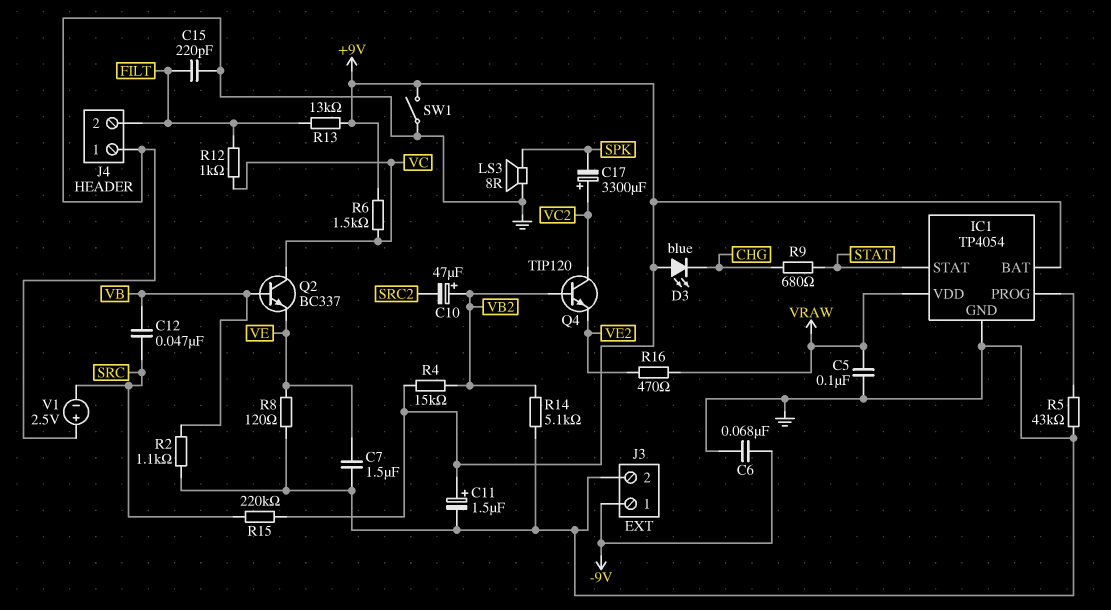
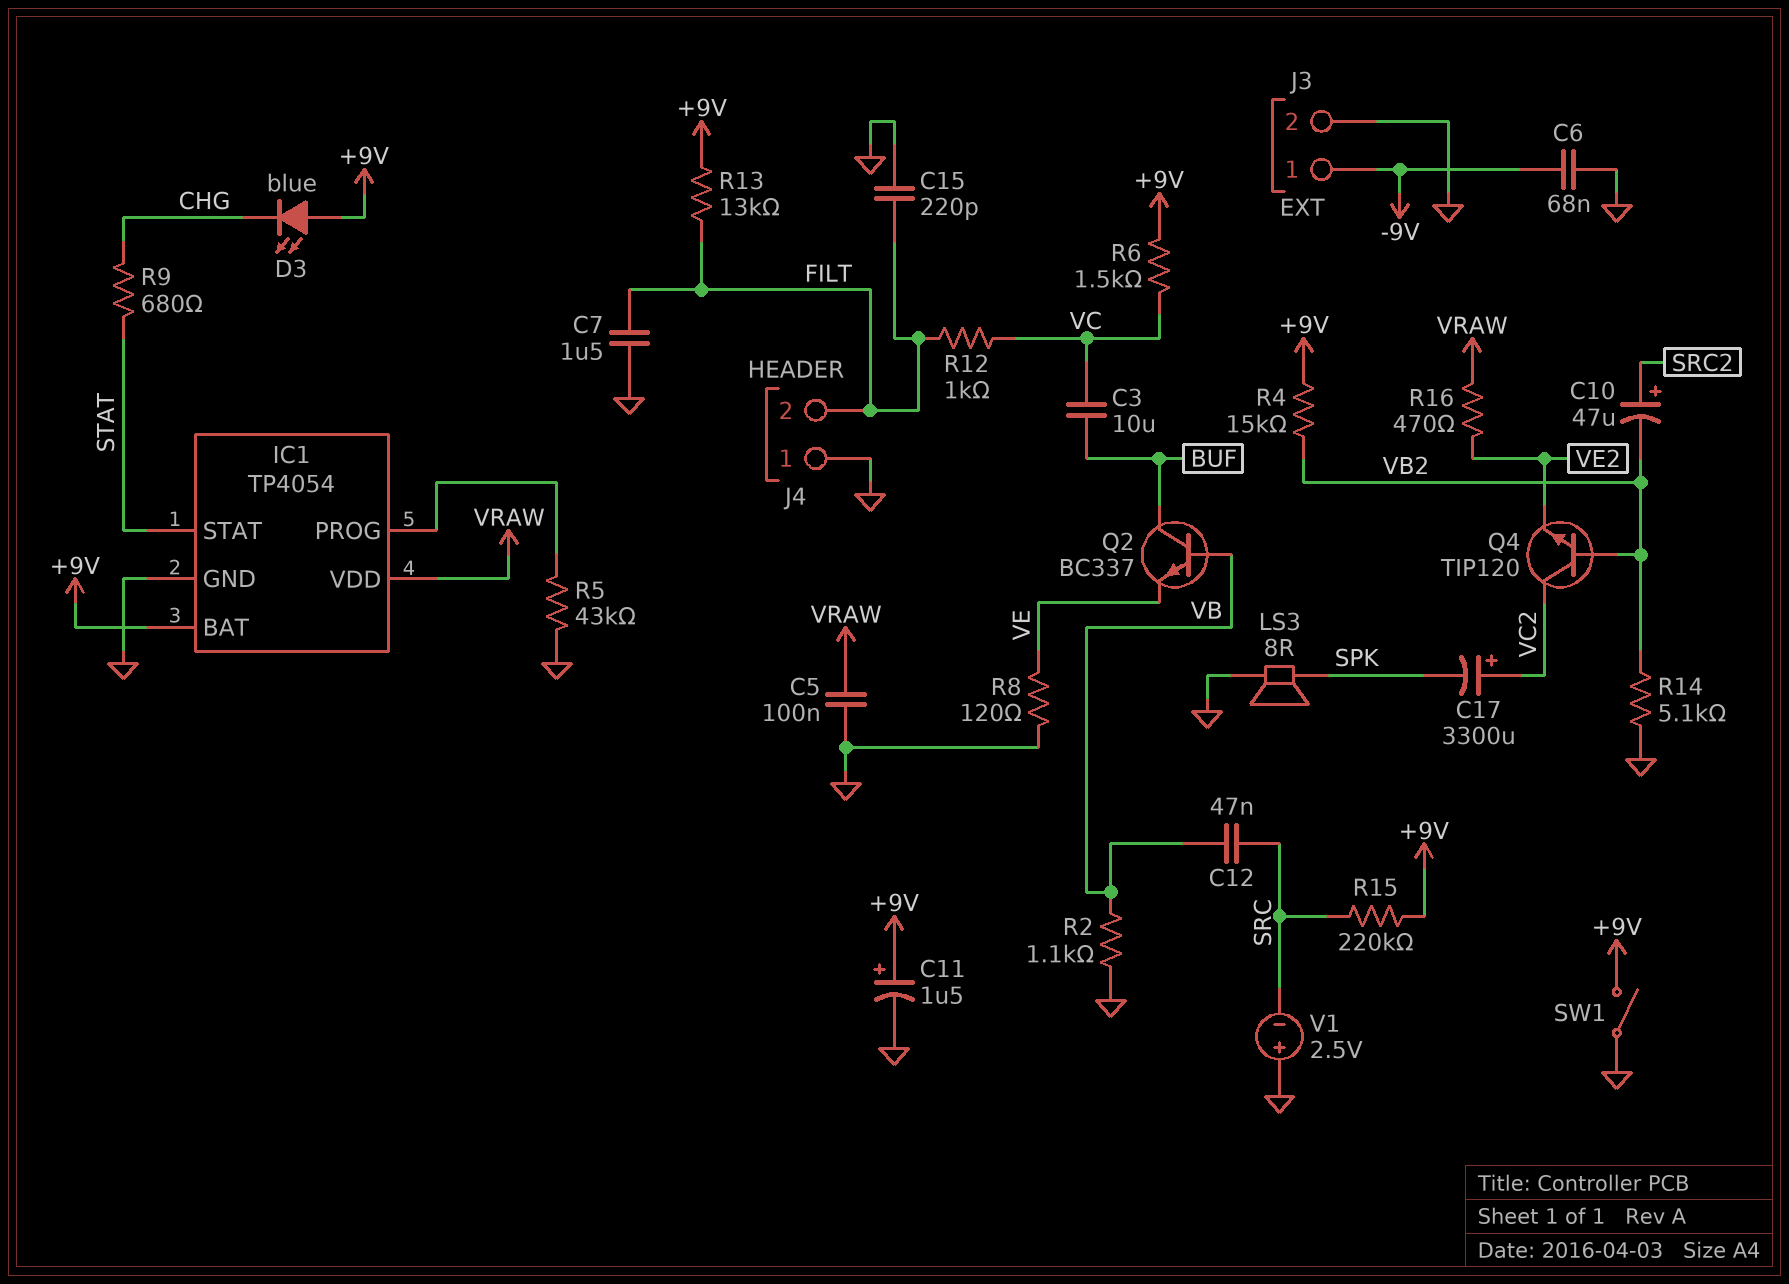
C3: none -> 10uF (BUF, VC)
C7: 1.5uF (GND, VE) -> 1.5uF (FILT, GND)
C10: 47uF (plus VB2, minus SRC2) -> 47uF (plus SRC2, minus VB2)
Q2: NPN BC337 (B VB, C VC, E VE) -> NPN BC337 (B VB, C BUF, E VE)

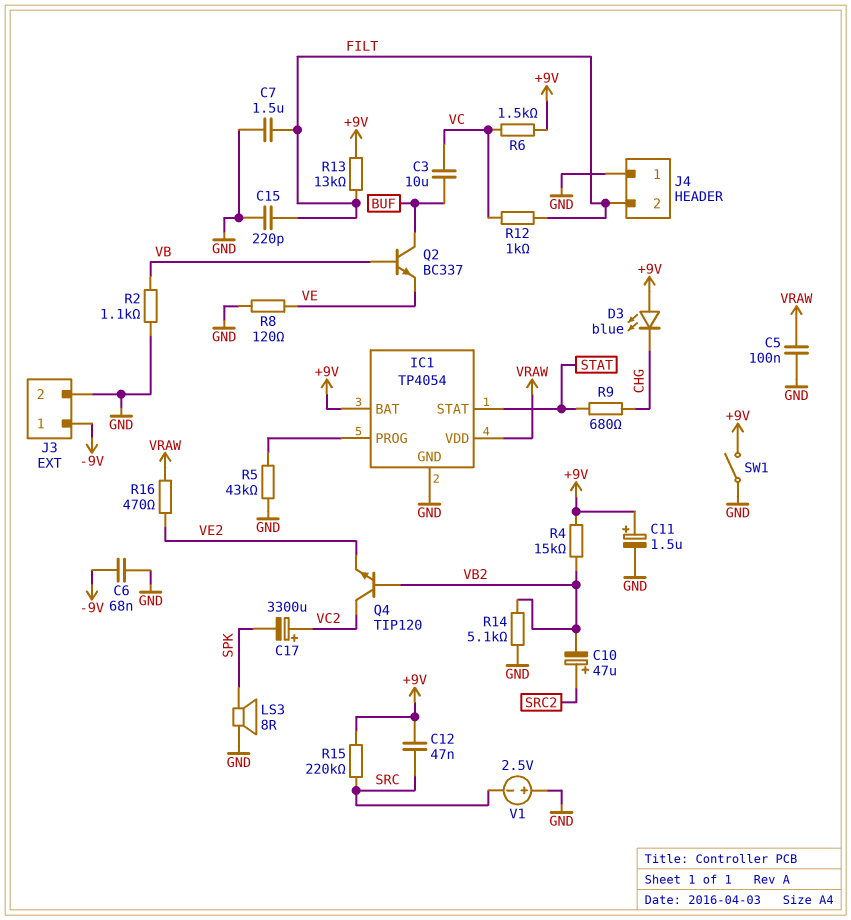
C12: 47nF (SRC, VB) -> 47nF (+9V, SRC)

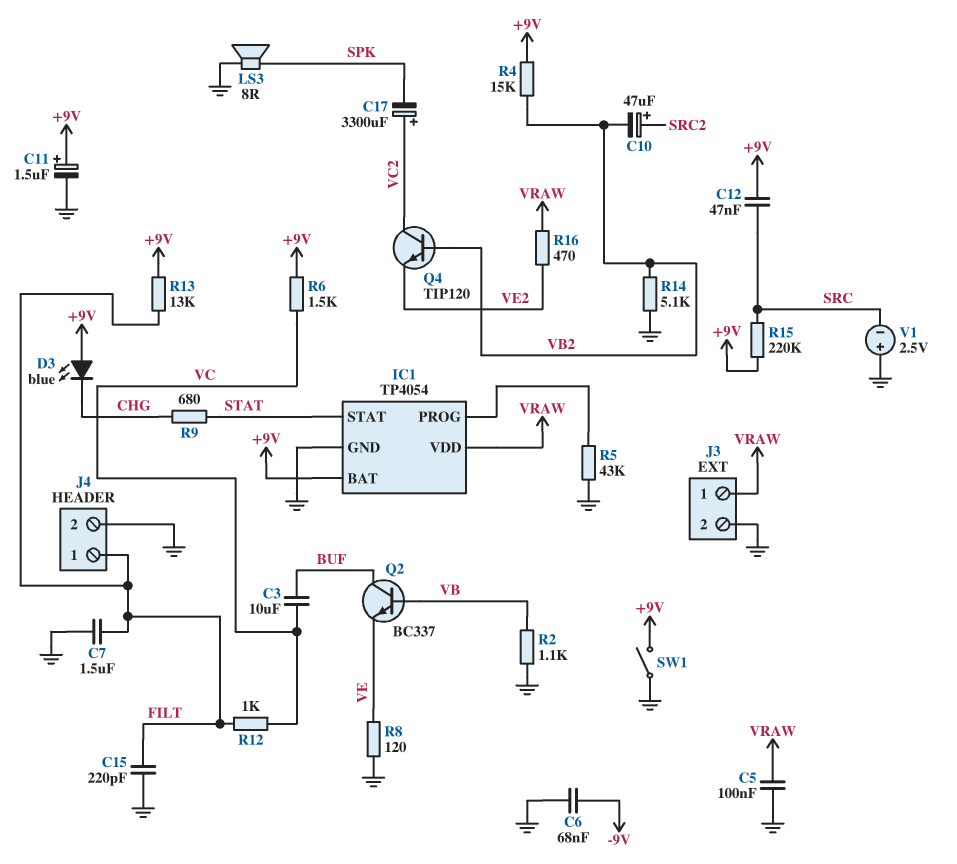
J3 pin 1: -9V -> VRAW
J4 pin 1: GND -> FILT
J4 pin 2: FILT -> GND

